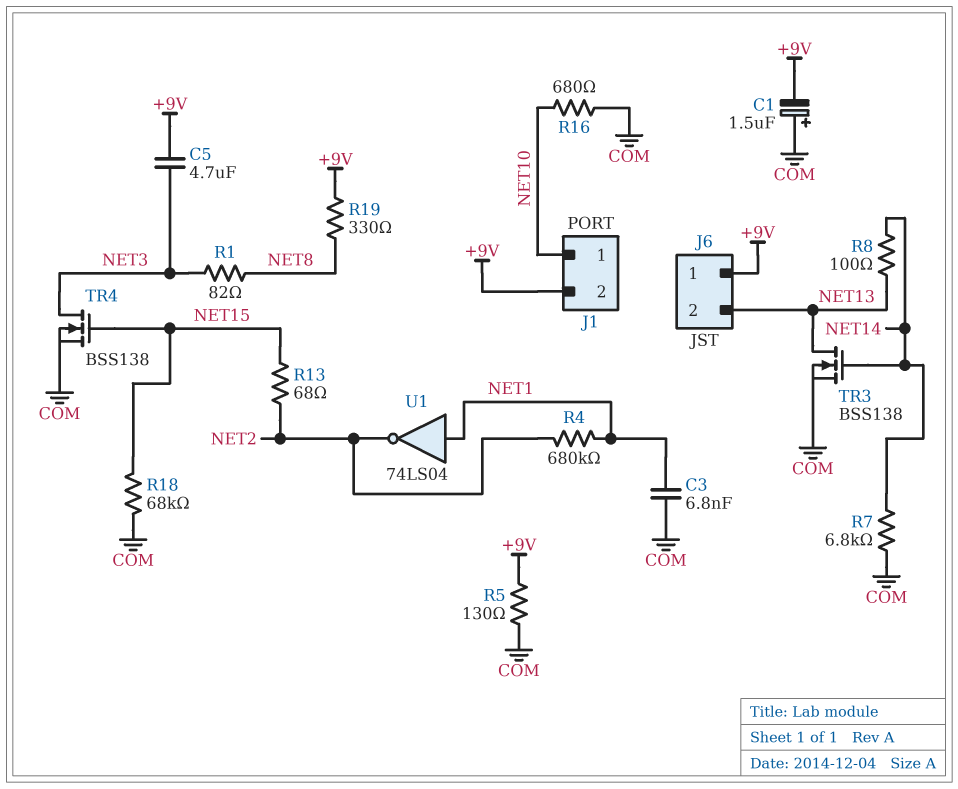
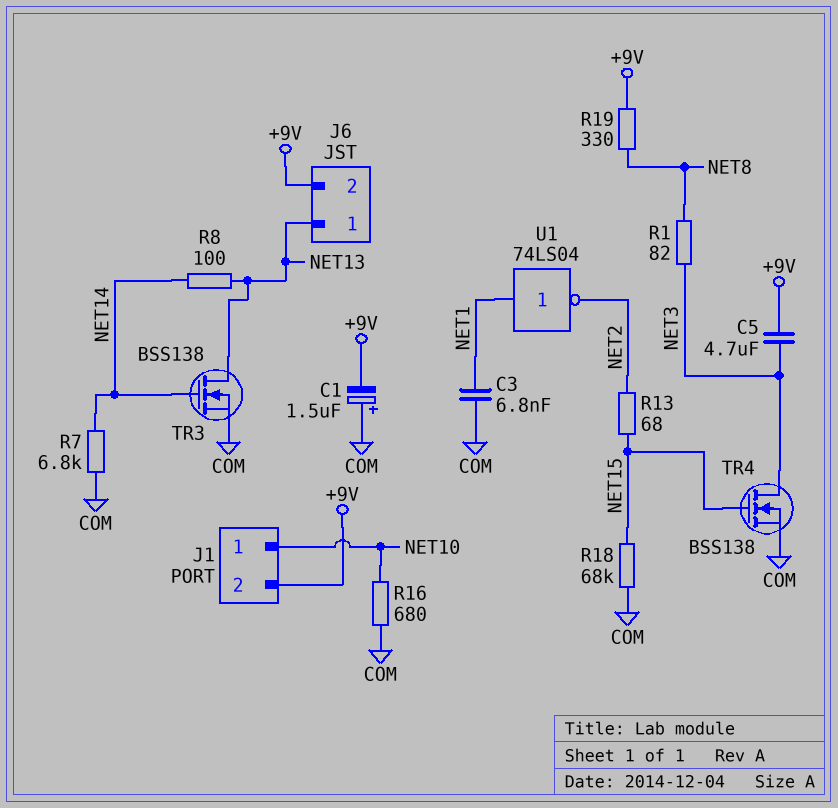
J6 pin 1: +9V -> NET13
J6 pin 2: NET13 -> +9V
R4: 680k (NET1, NET2) -> none
R5: 130 (+9V, COM) -> none

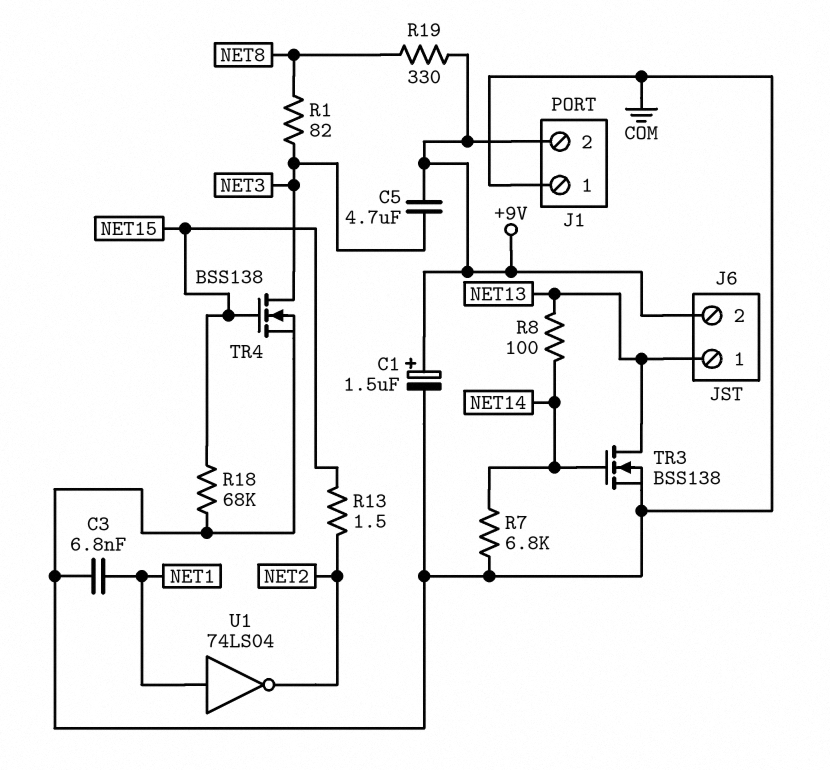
C1: 1.5uF (plus COM, minus +9V) -> 1.5uF (plus +9V, minus COM)
J1 pin 1: NET10 -> COM
R13: 68 (NET2, NET15) -> 1.5 (NET2, NET15)
R16: 680 (COM, NET10) -> none

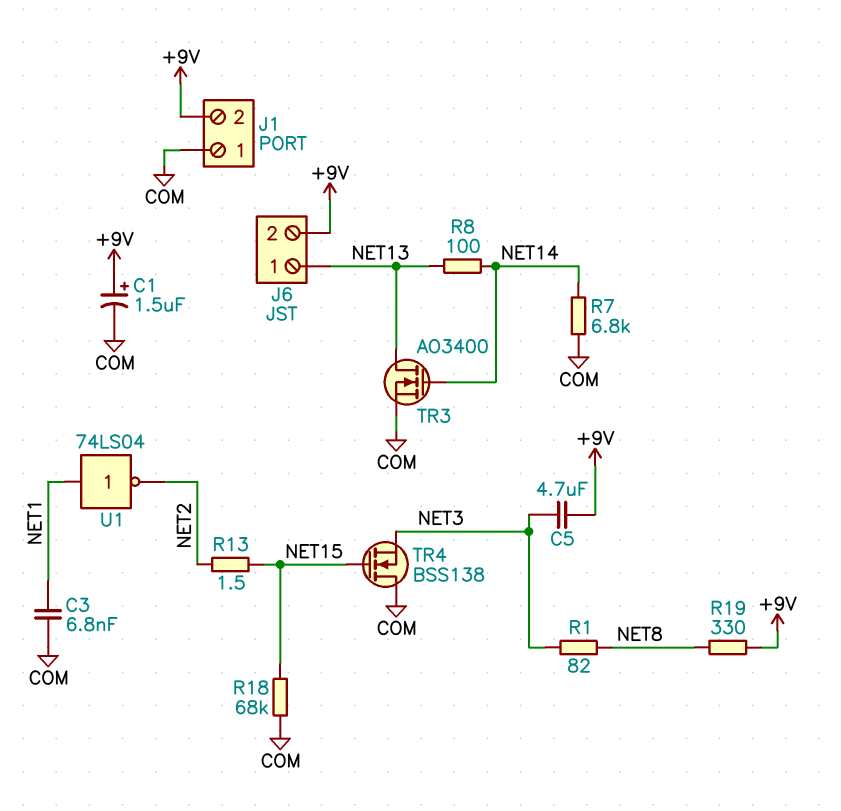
TR3: NMOS BSS138 (G NET14, D NET13, S COM) -> NMOS AO3400 (G NET14, D NET13, S COM)
TR4: NMOS BSS138 (G NET15, D NET3, S COM) -> NMOS BSS138 (G NET15, D COM, S NET3)

